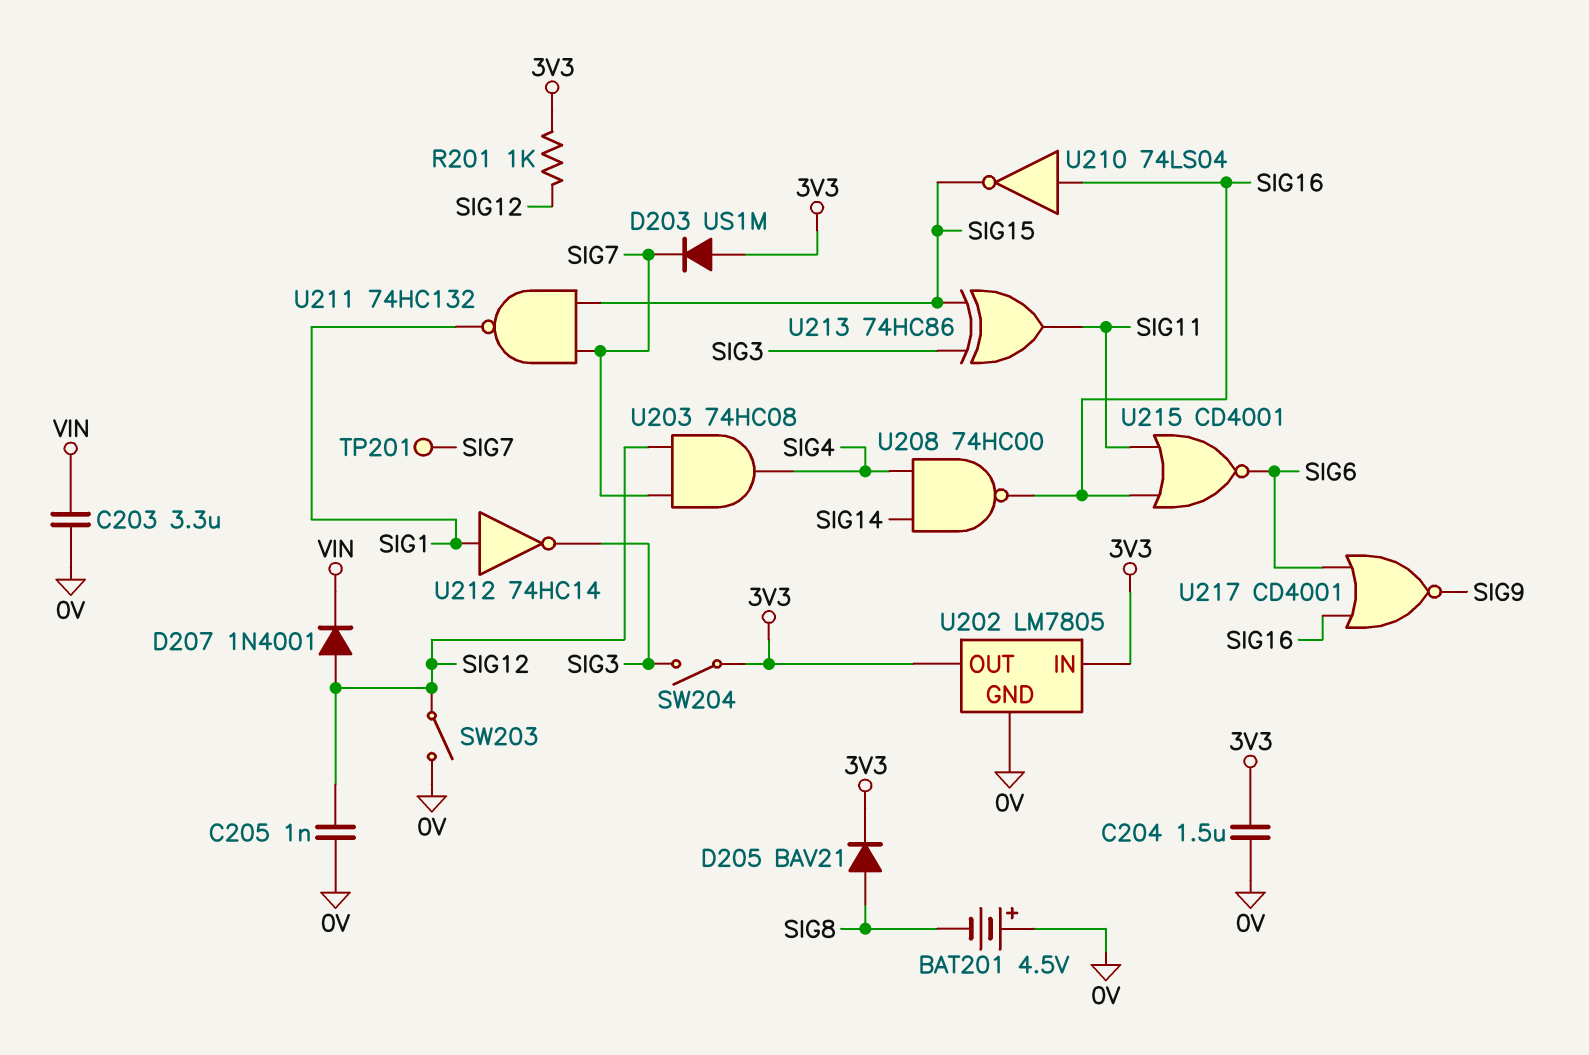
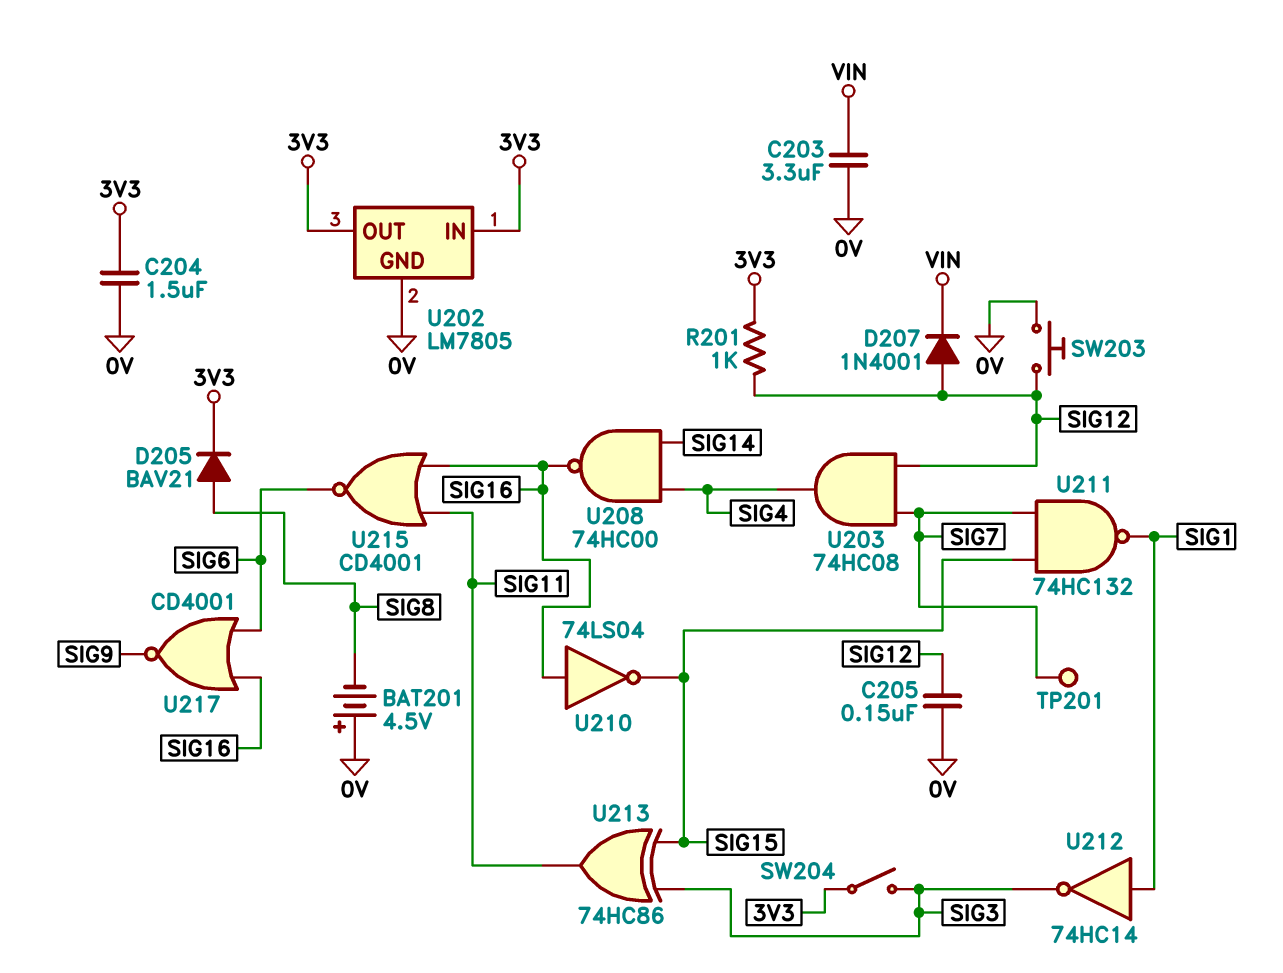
C205: 1nF (0V, SIG12) -> 150nF (0V, SIG12)
D203: diode US1M (A 3V3, K SIG7) -> none
SW203: switch (0V, SIG12) -> button (0V, SIG12)

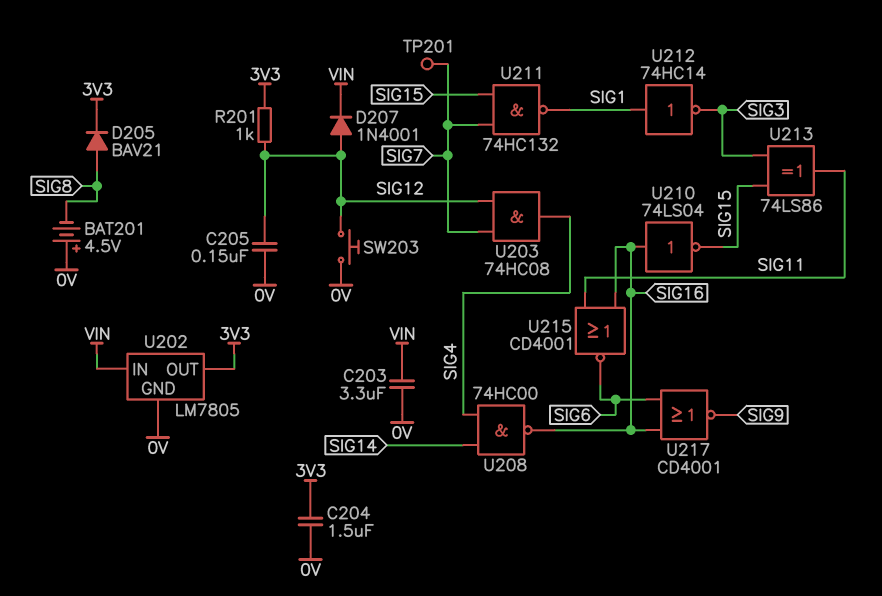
SW204: switch (3V3, SIG3) -> none
U202 pin IN: 3V3 -> VIN
U213: XOR 74HC86 (in SIG3, in SIG15, out SIG11) -> XOR 74LS86 (in SIG3, in SIG15, out SIG11)

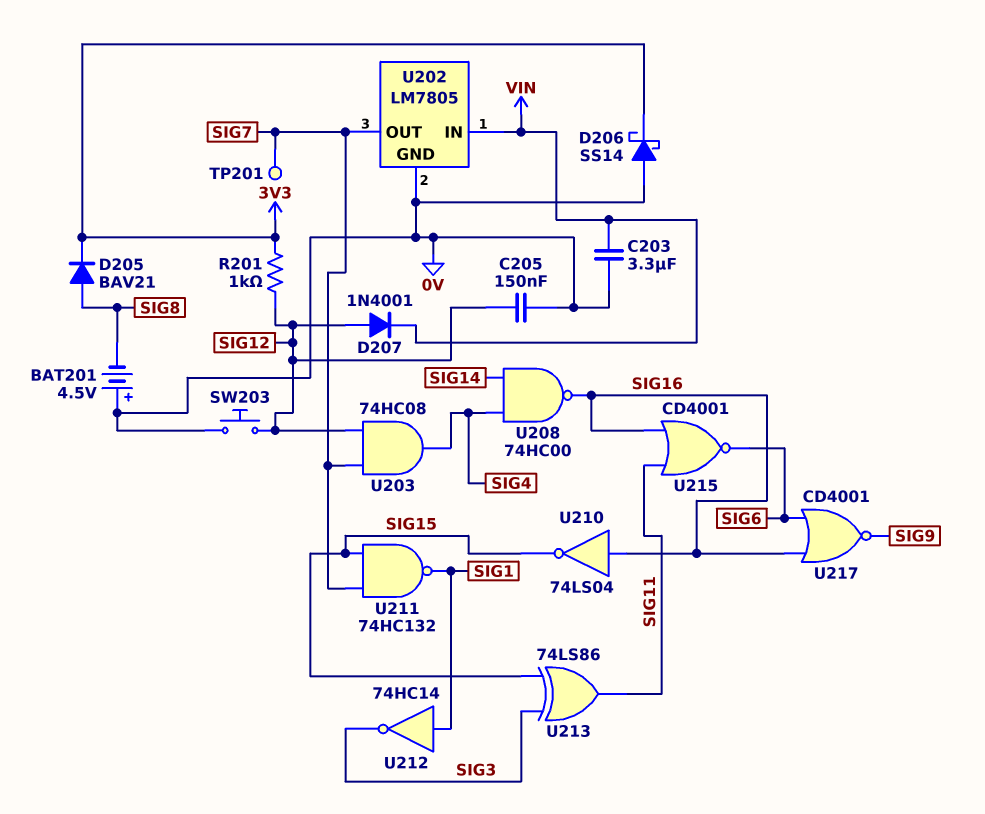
C204: 1.5uF (0V, 3V3) -> none
D206: none -> schottky SS14 (A 0V, K 3V3)
U202 pin OUT: 3V3 -> SIG7

